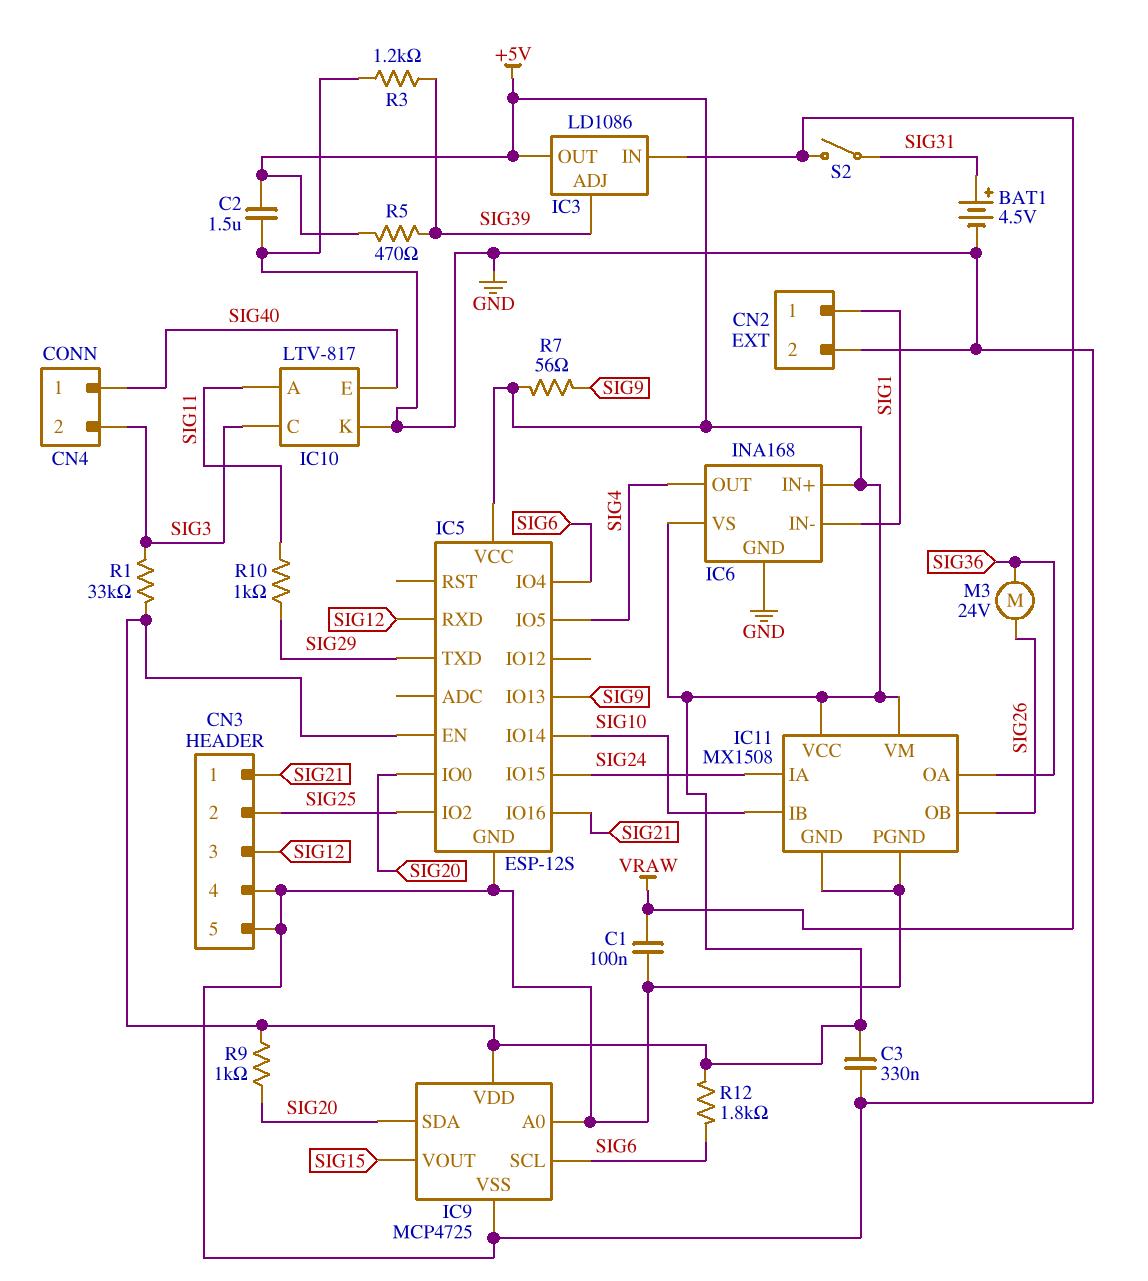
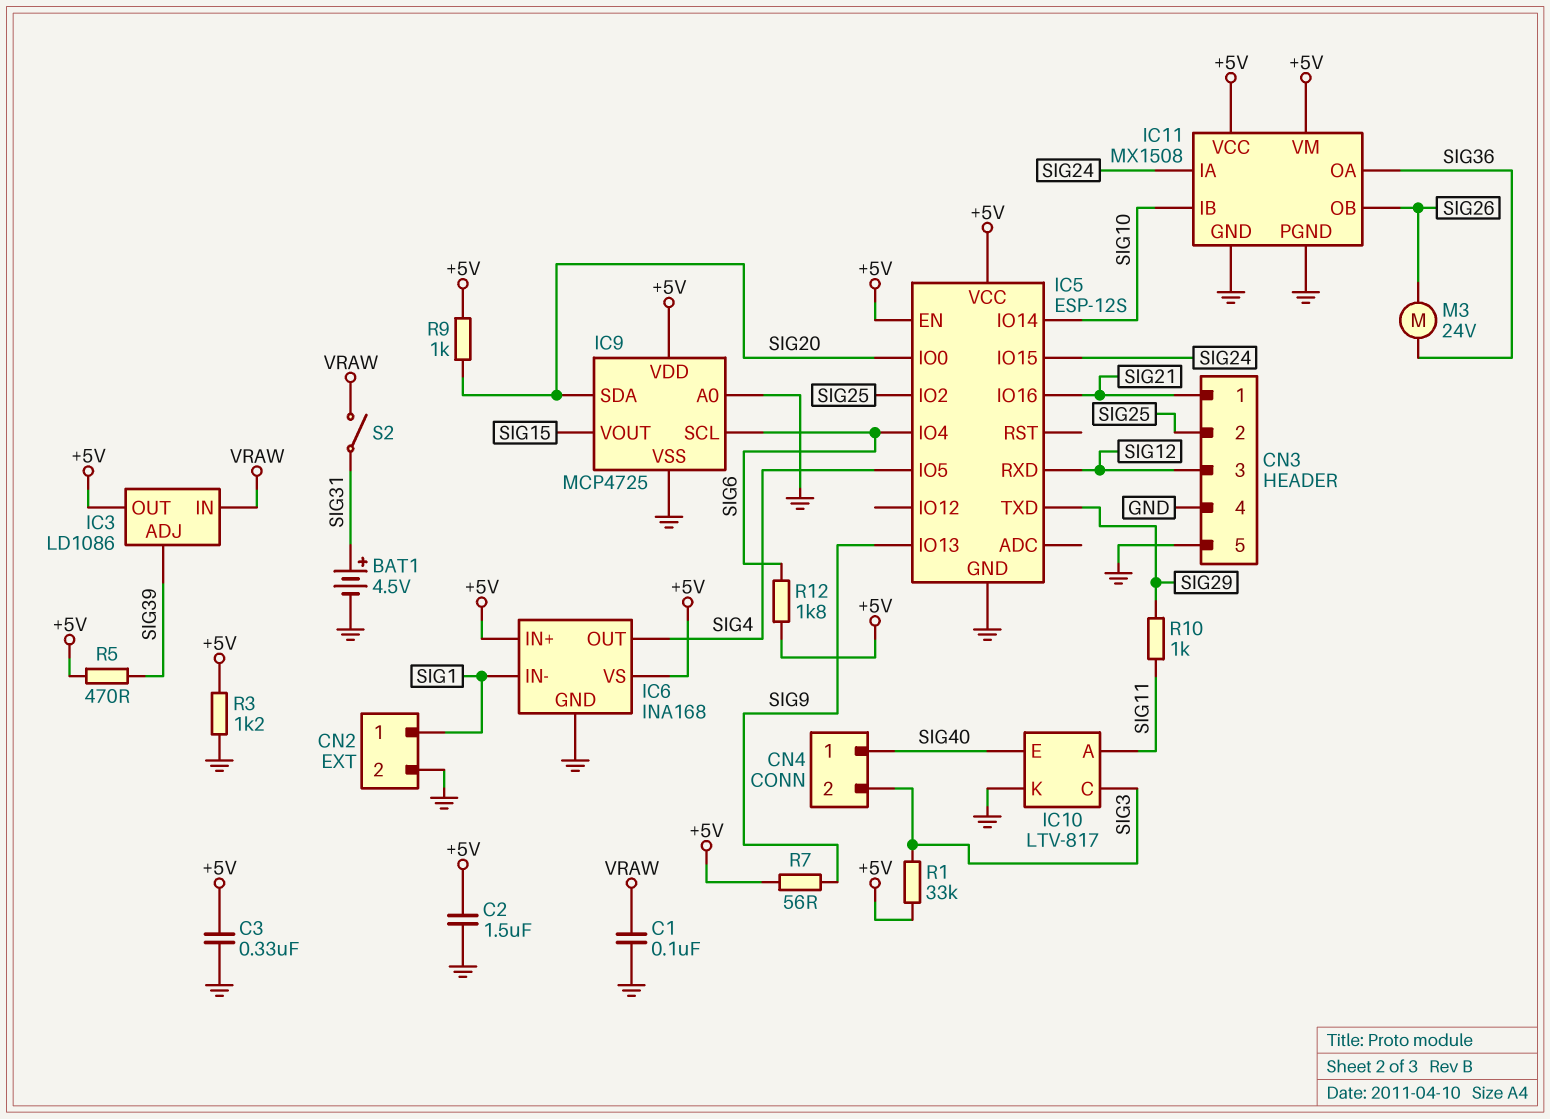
R3: 1.2k (GND, SIG39) -> 1.2k (+5V, GND)

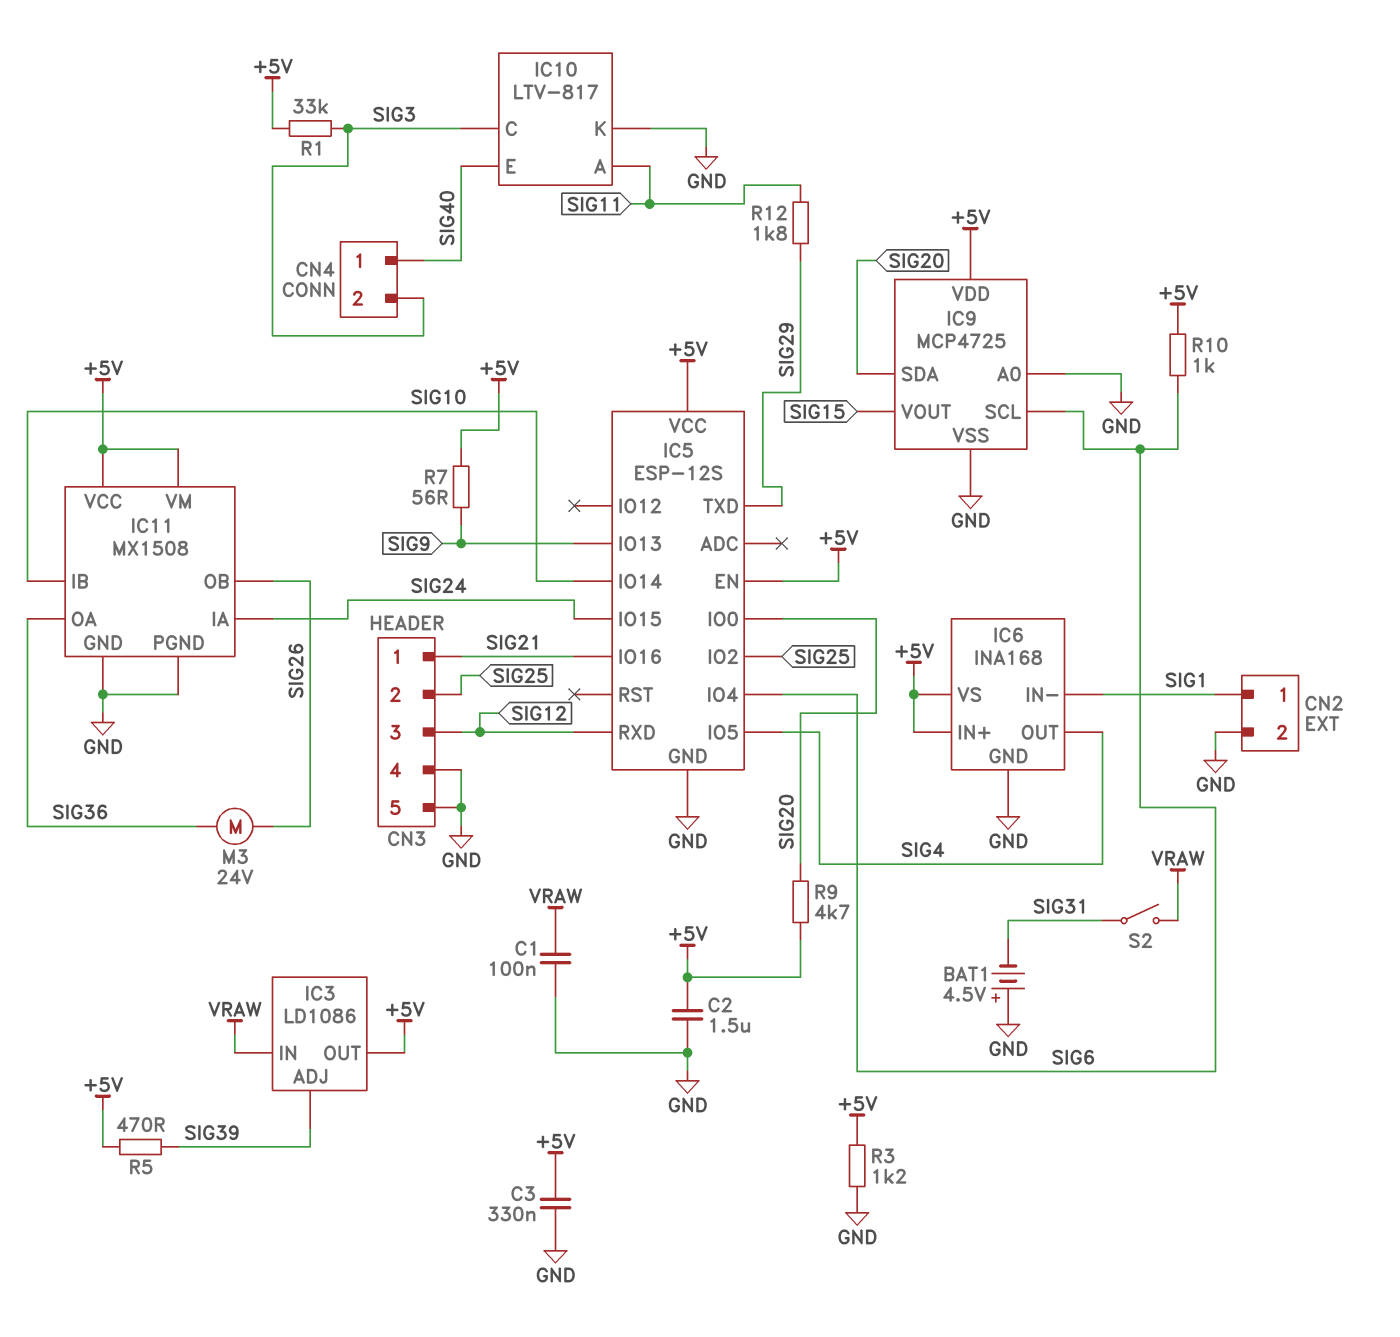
BAT1: 4.5V (plus SIG31, minus GND) -> 4.5V (plus GND, minus SIG31)
R9: 1k (+5V, SIG20) -> 4.7k (+5V, SIG20)
R10: 1k (SIG11, SIG29) -> 1k (+5V, SIG6)
R12: 1.8k (+5V, SIG6) -> 1.8k (SIG11, SIG29)

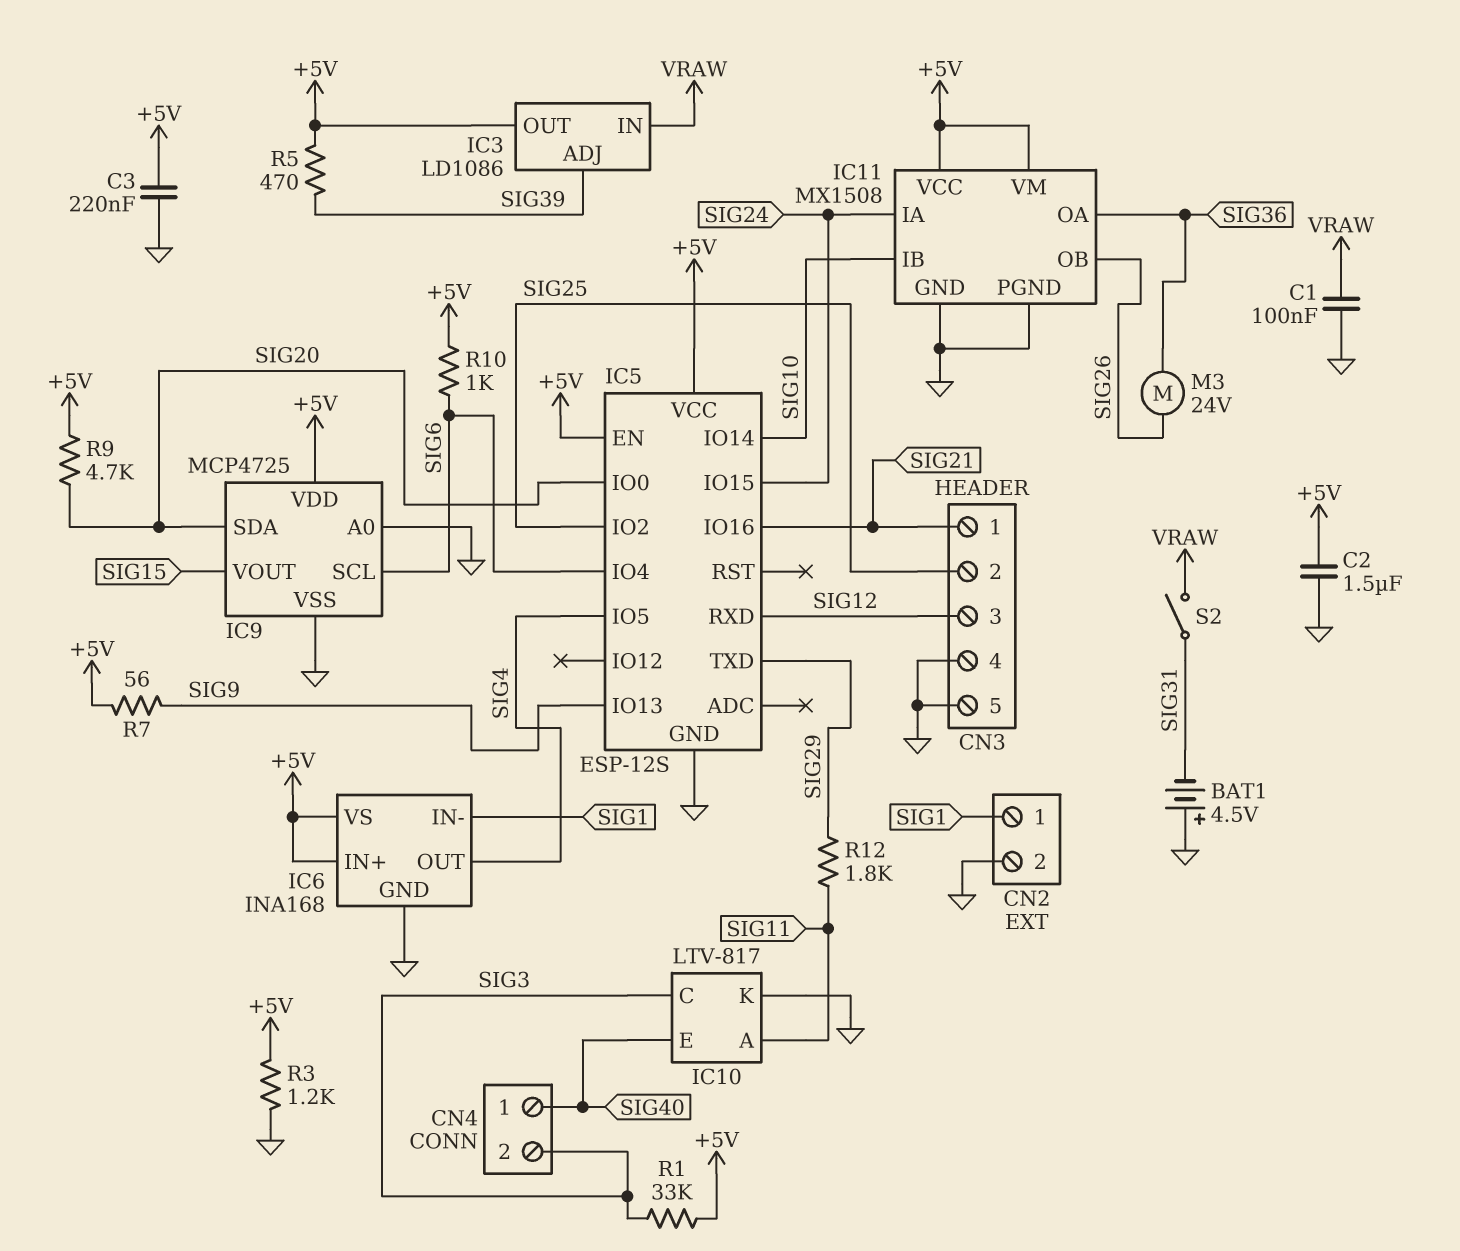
C3: 330nF (+5V, GND) -> 220nF (+5V, GND)

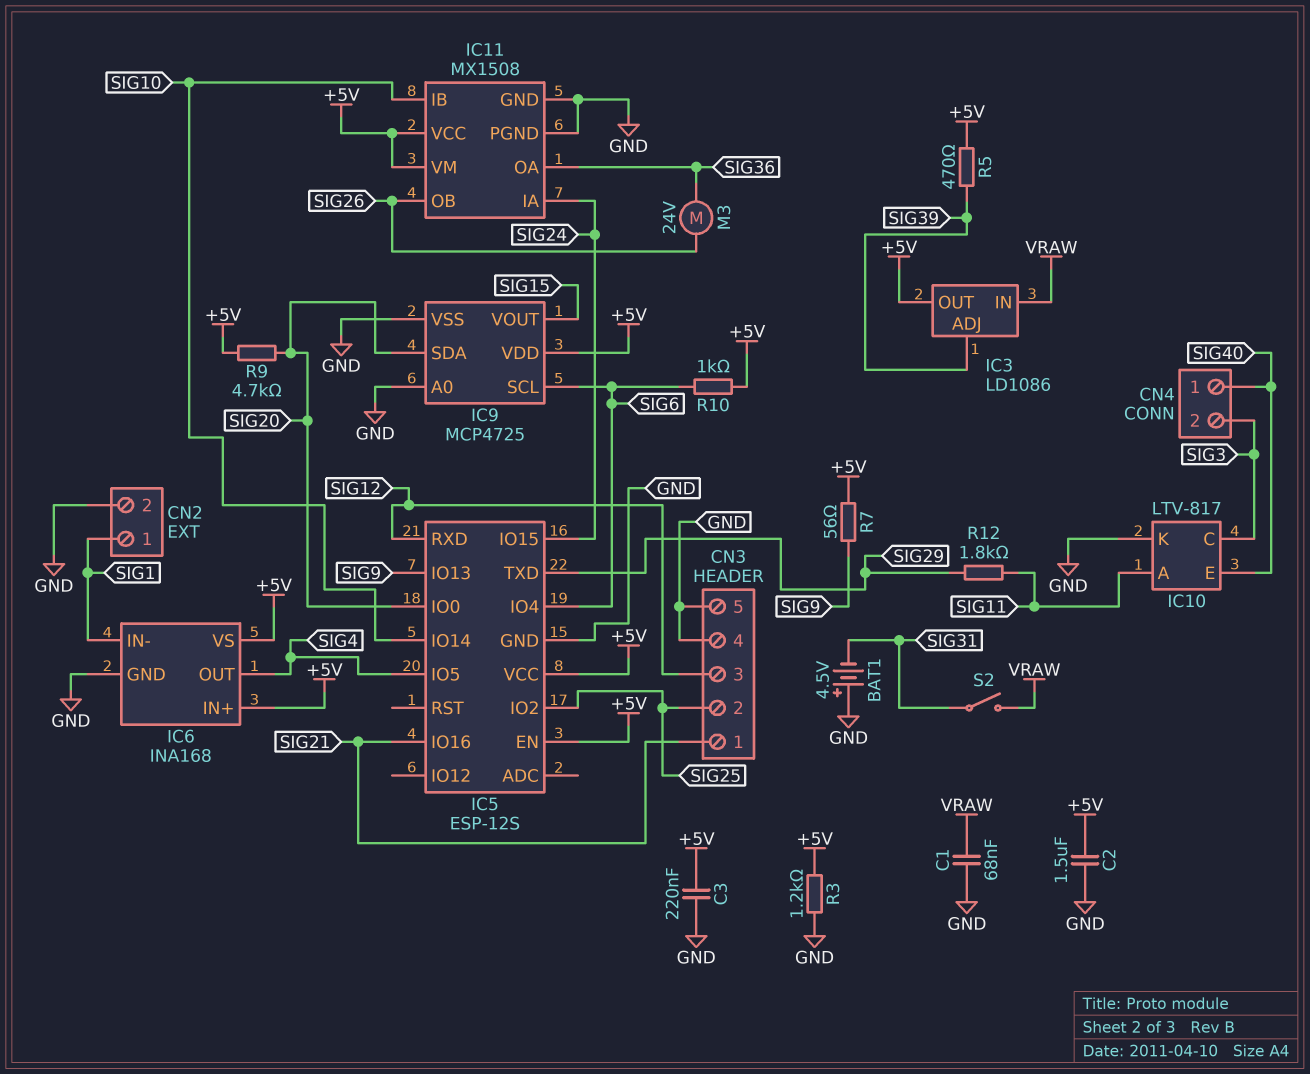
C1: 100nF (GND, VRAW) -> 68nF (GND, VRAW)
R1: 33k (+5V, SIG3) -> none

